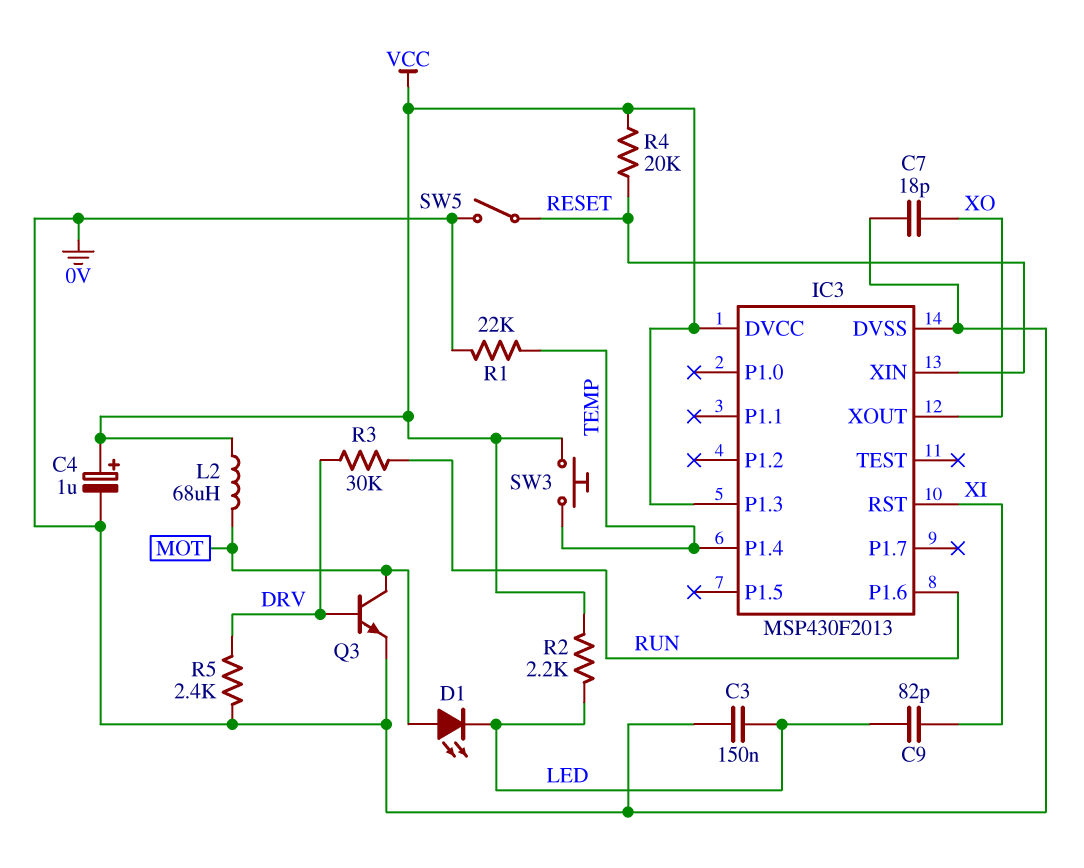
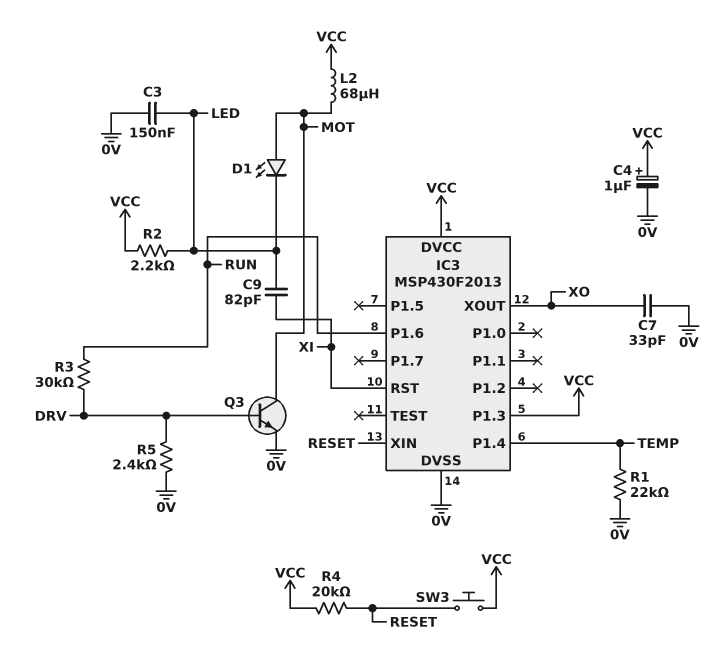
C7: 18pF (0V, XO) -> 33pF (0V, XO)
SW3: button (TEMP, VCC) -> button (RESET, VCC)
SW5: switch (0V, RESET) -> none

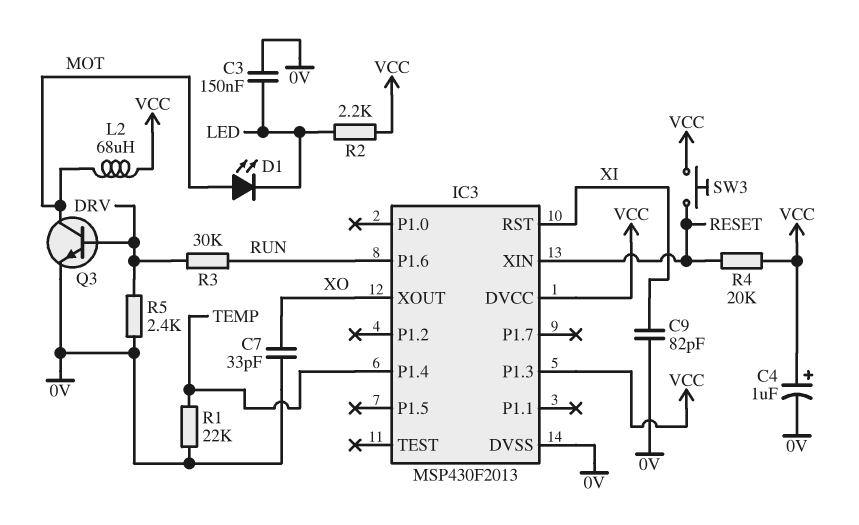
C9: 82pF (LED, XI) -> 82pF (0V, XI)

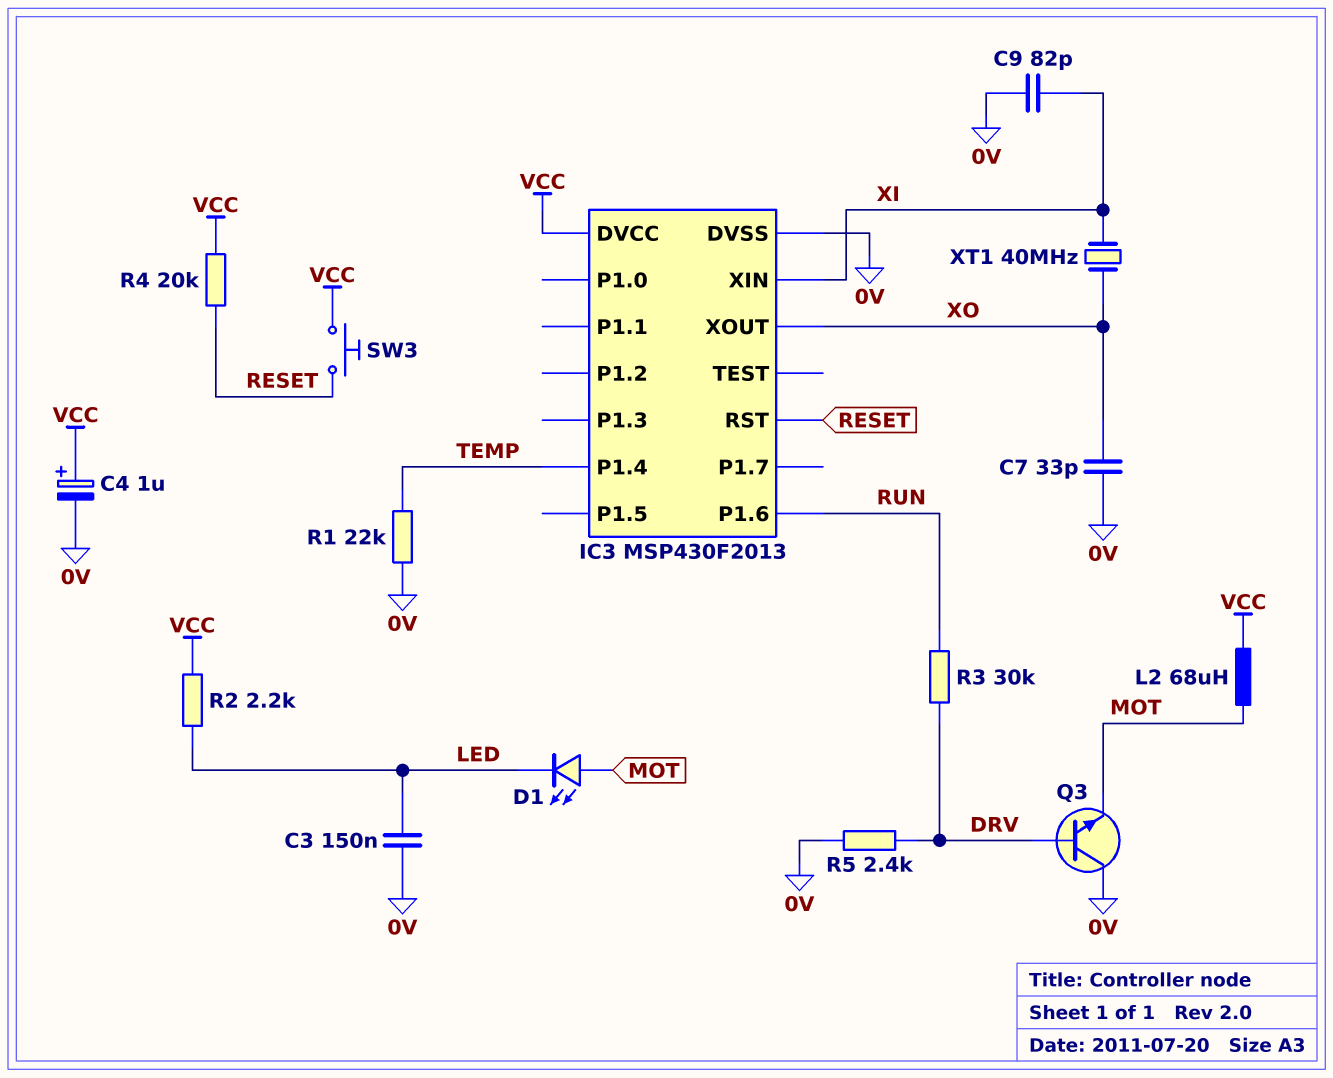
IC3 pin P1.3: VCC -> none
IC3 pin RST: XI -> RESET
IC3 pin XIN: RESET -> XI
Q3: NPN (B DRV, C MOT, E 0V) -> NPN (B DRV, C 0V, E MOT)
XT1: none -> 40MHz (XI, XO)

